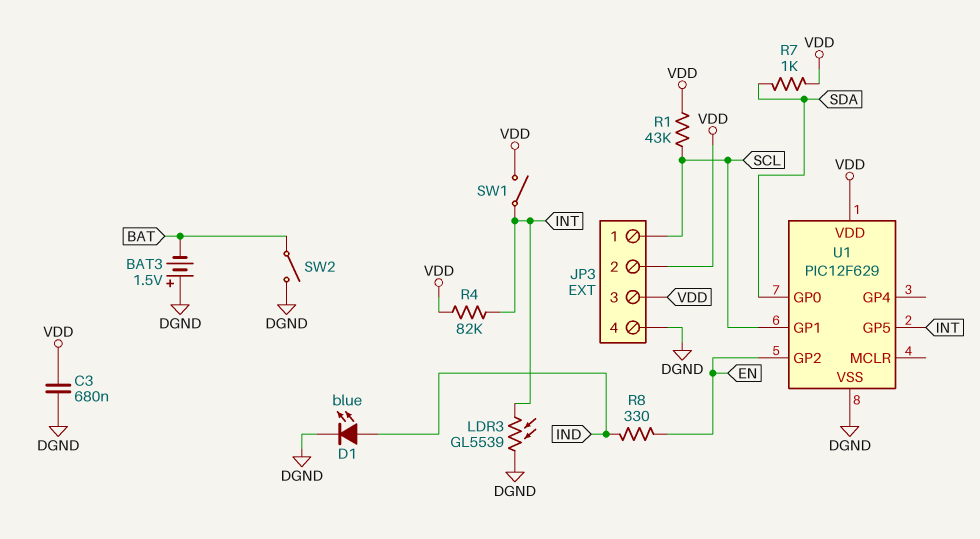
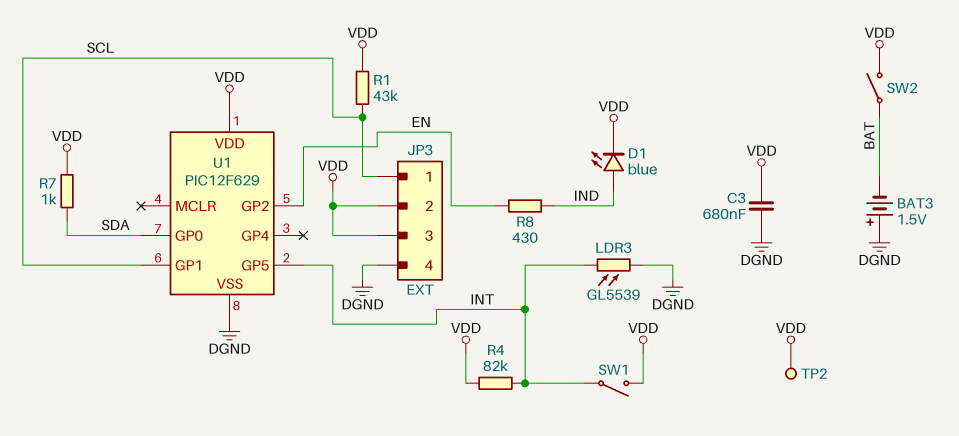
D1: LED blue (A IND, K DGND) -> LED blue (A IND, K VDD)
R8: 330 (EN, IND) -> 430 (EN, IND)
SW2: switch (BAT, DGND) -> switch (BAT, VDD)
TP2: none -> test point (VDD)

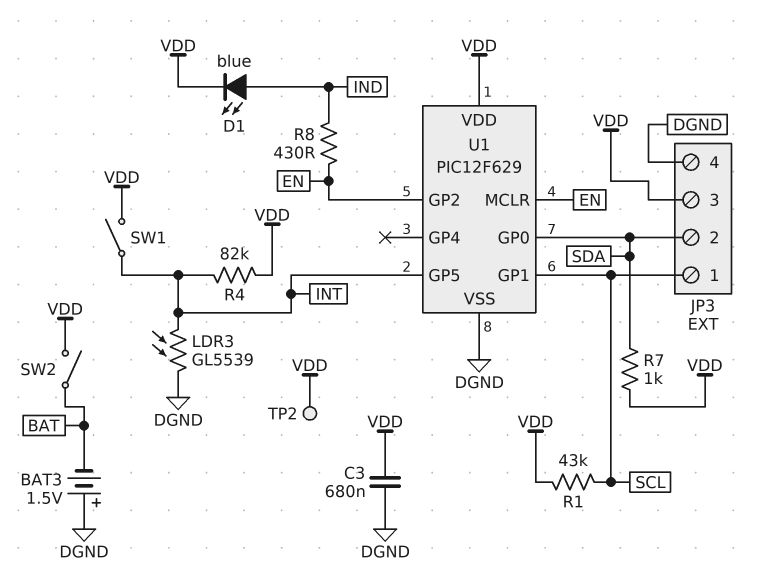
JP3 pin 2: VDD -> SDA
U1 pin MCLR: none -> EN

